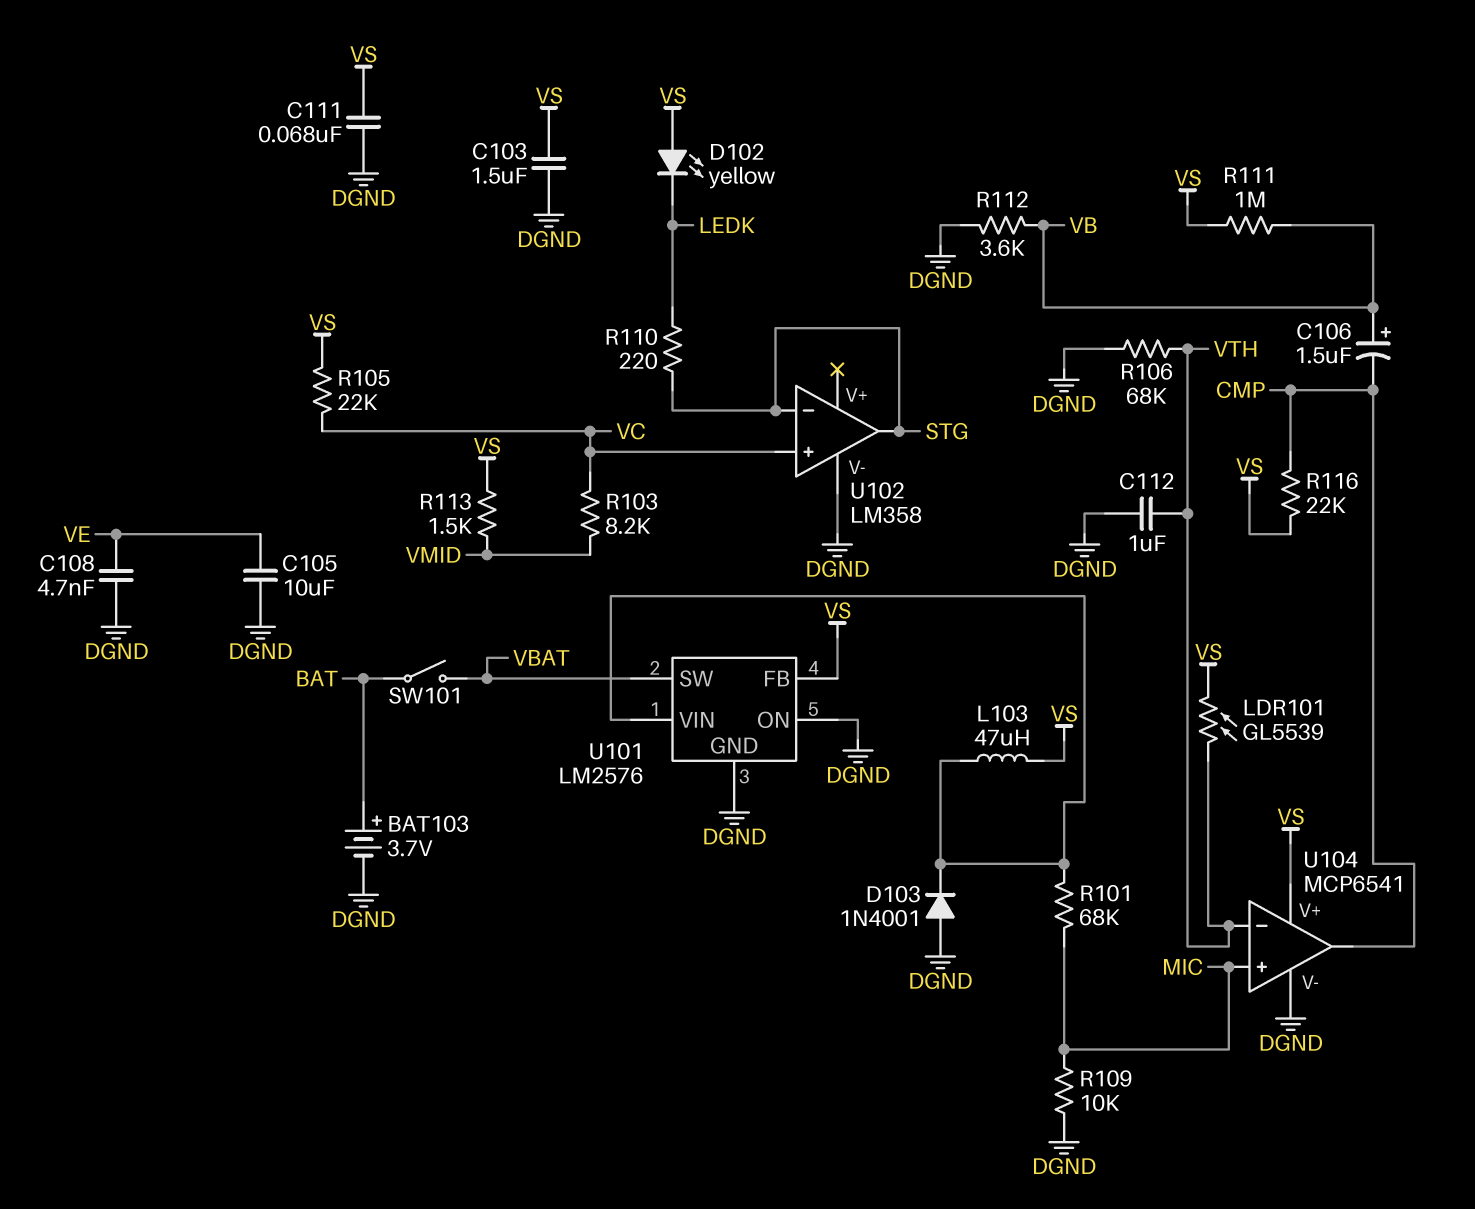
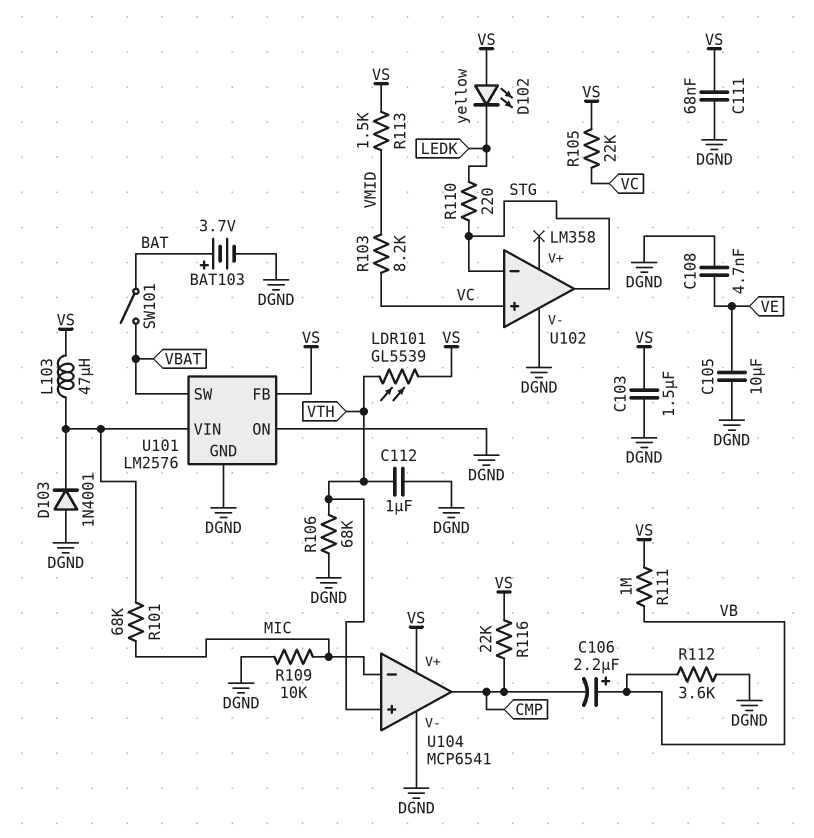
C106: 1.5uF (plus VB, minus CMP) -> 2.2uF (plus VB, minus CMP)
U104 pin in+: MIC -> VTH
U104 pin in-: VTH -> MIC

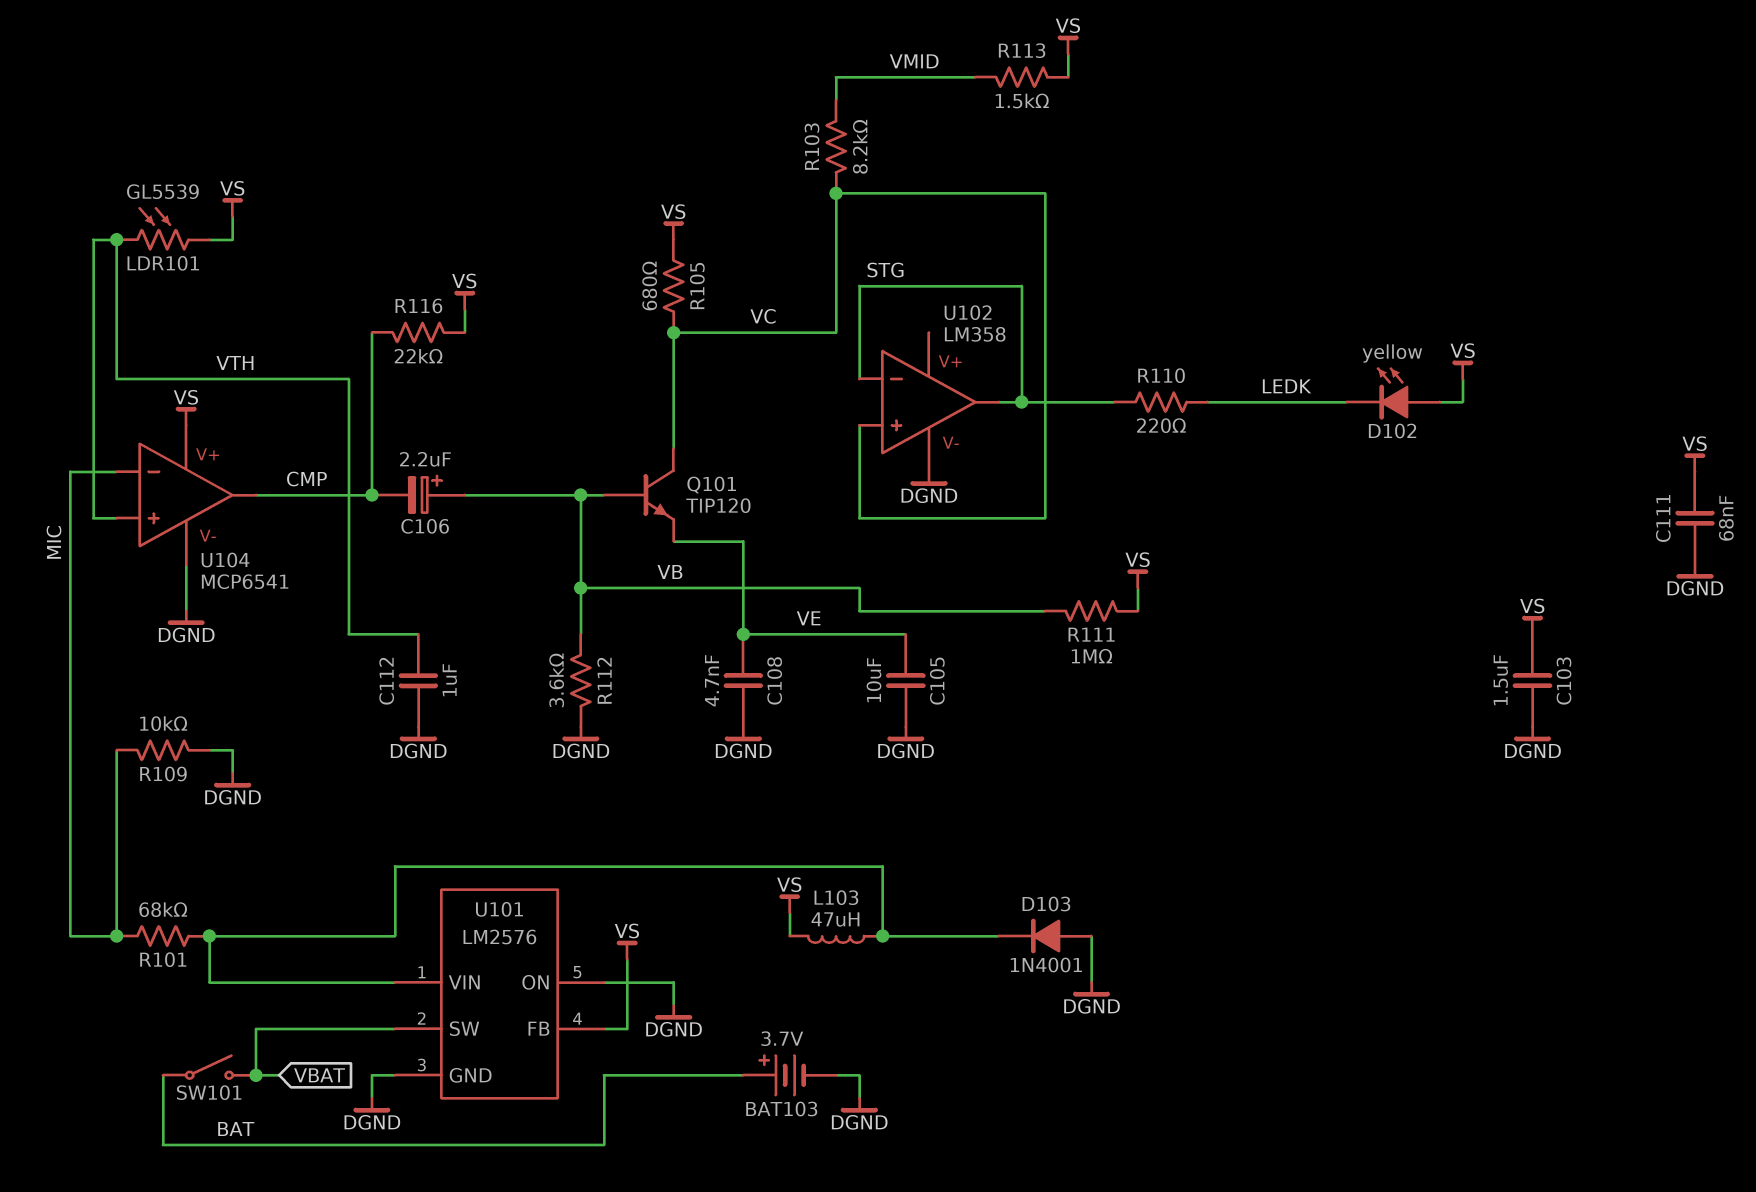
Q101: none -> NPN TIP120 (B VB, C VC, E VE)
R105: 22k (VC, VS) -> 680 (VC, VS)
R106: 68k (DGND, VTH) -> none

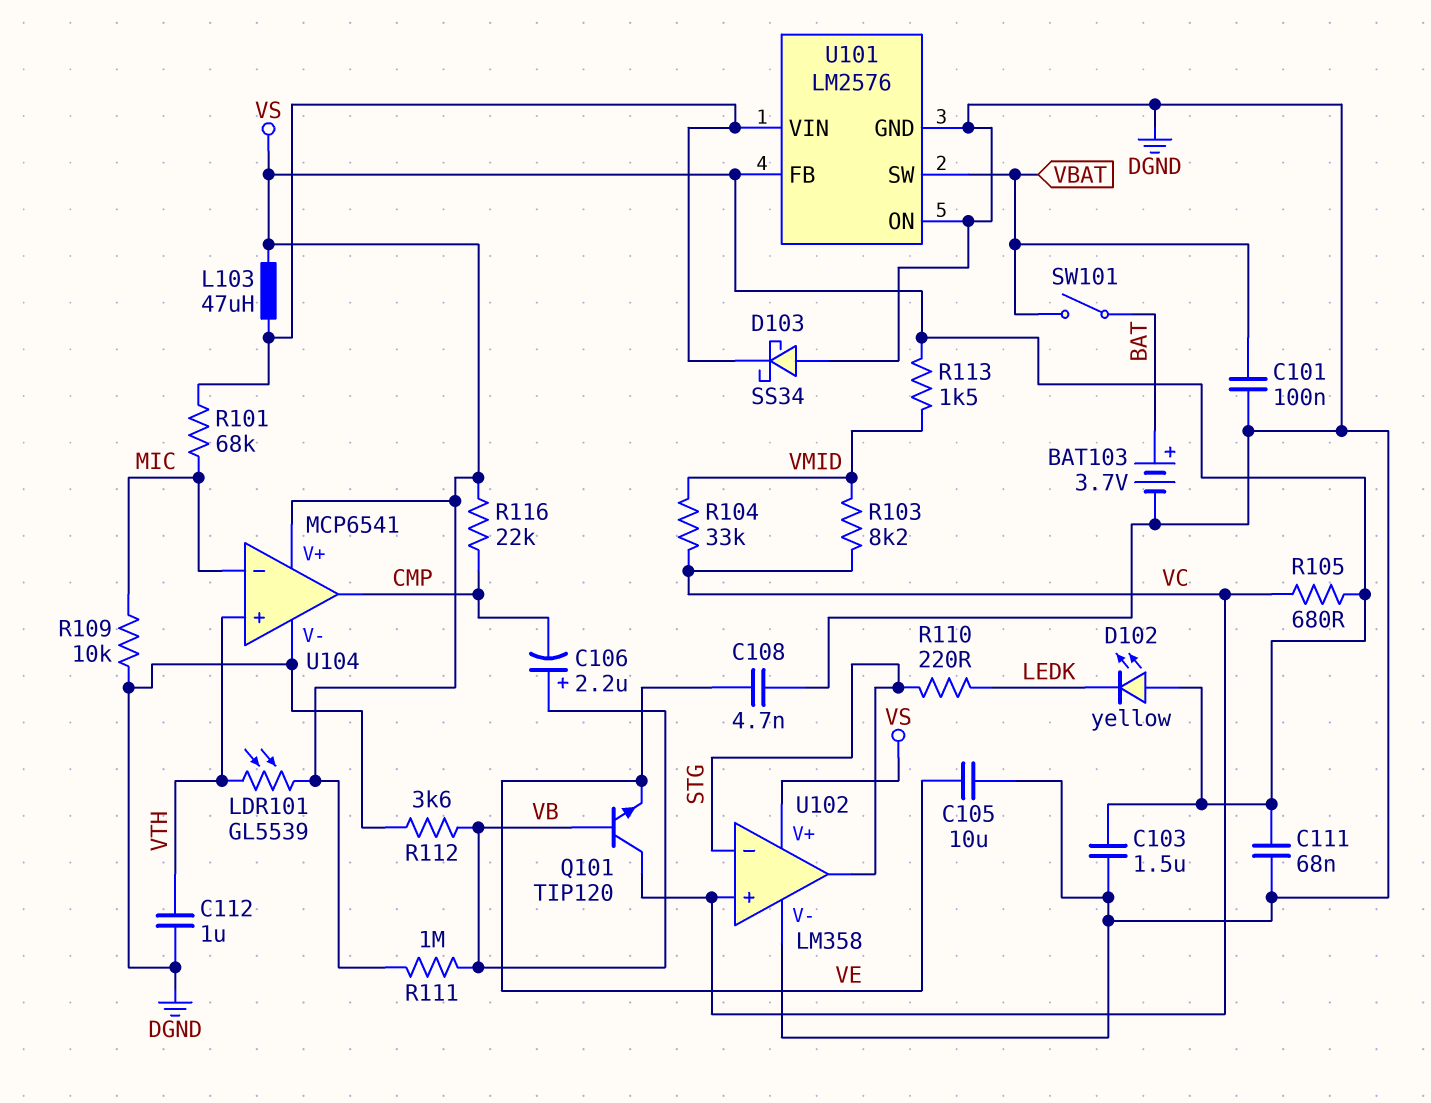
C101: none -> 100nF (DGND, VBAT)
D103: diode 1N4001 (A DGND, K U101/VIN) -> schottky SS34 (A DGND, K U101/VIN)
R104: none -> 33k (VC, VMID)
U102 pin V+: none -> VS

